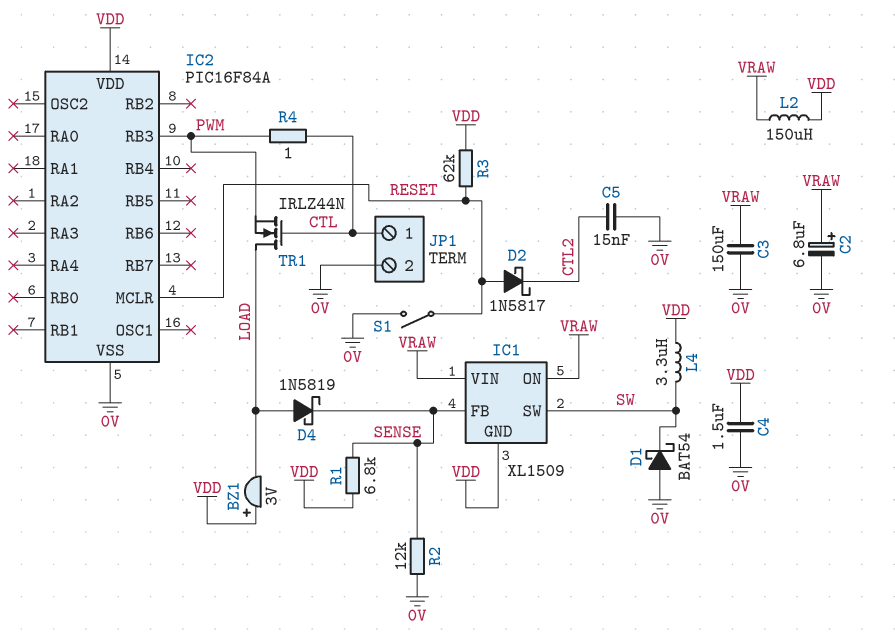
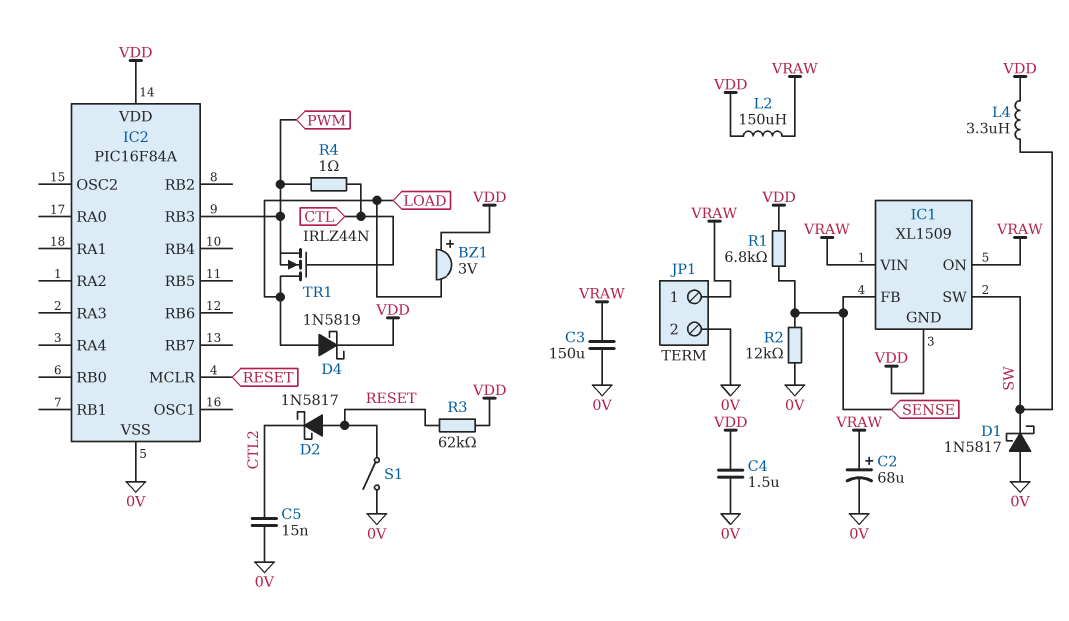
C2: 6.8uF (plus VRAW, minus 0V) -> 68uF (plus VRAW, minus 0V)
D1: schottky BAT54 (A 0V, K SW) -> schottky 1N5817 (A 0V, K SW)
D4: schottky 1N5819 (A LOAD, K SENSE) -> schottky 1N5819 (A LOAD, K VDD)
JP1 pin 1: CTL -> VRAW

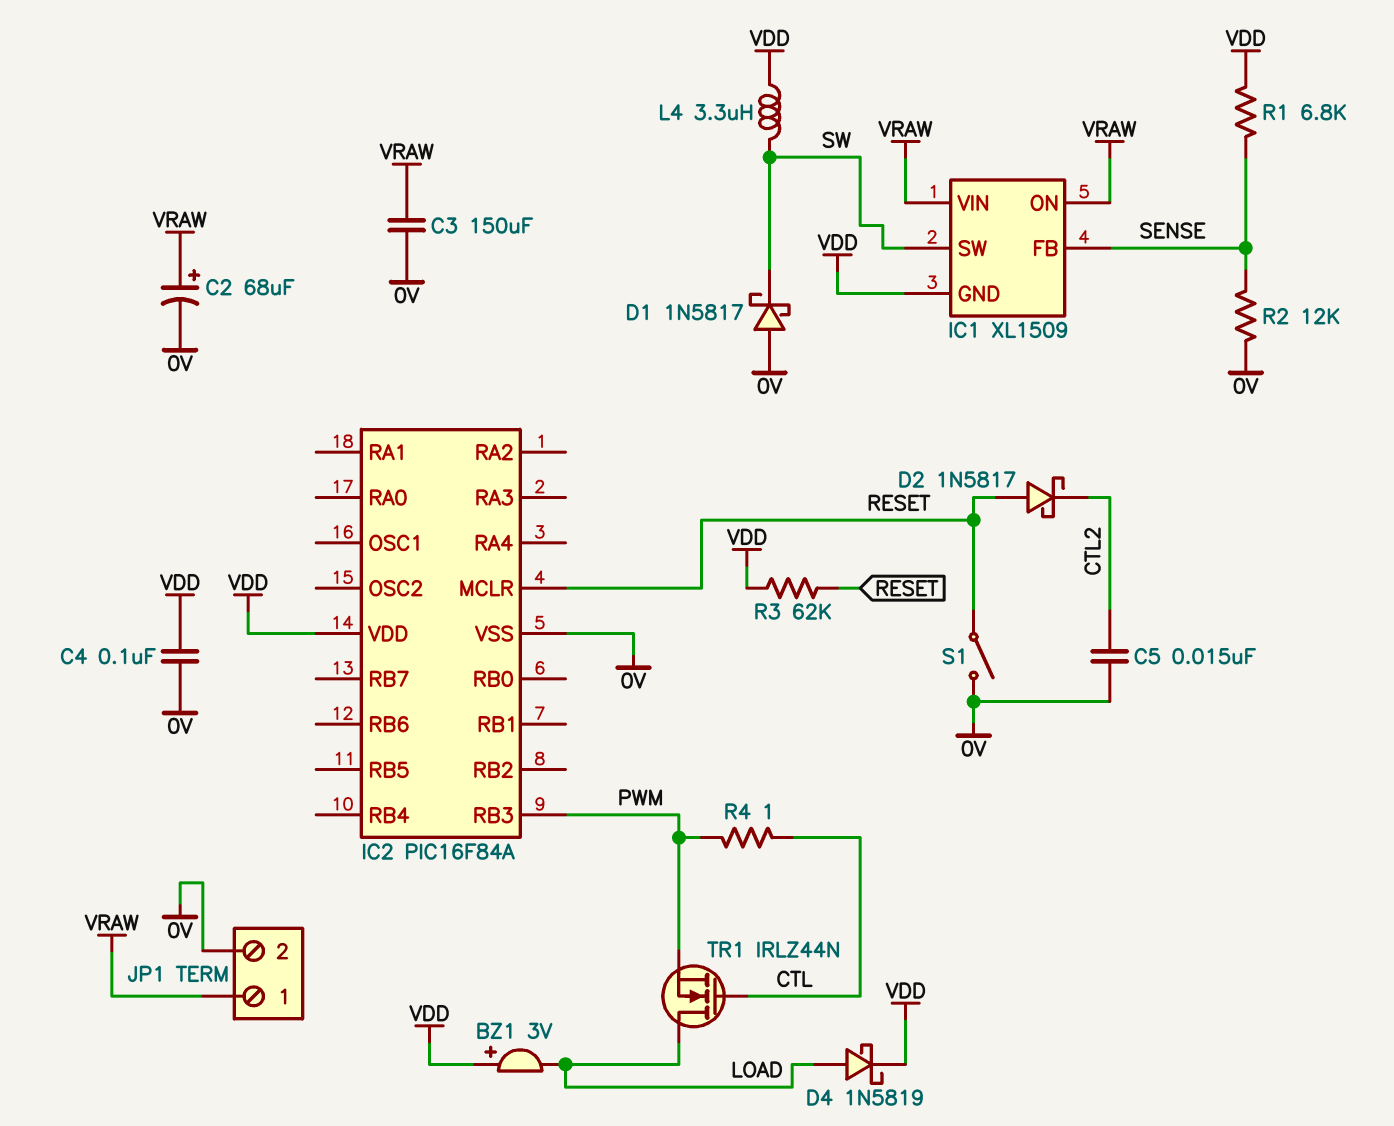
C4: 1.5uF (0V, VDD) -> 100nF (0V, VDD)
L2: 150uH (VDD, VRAW) -> none

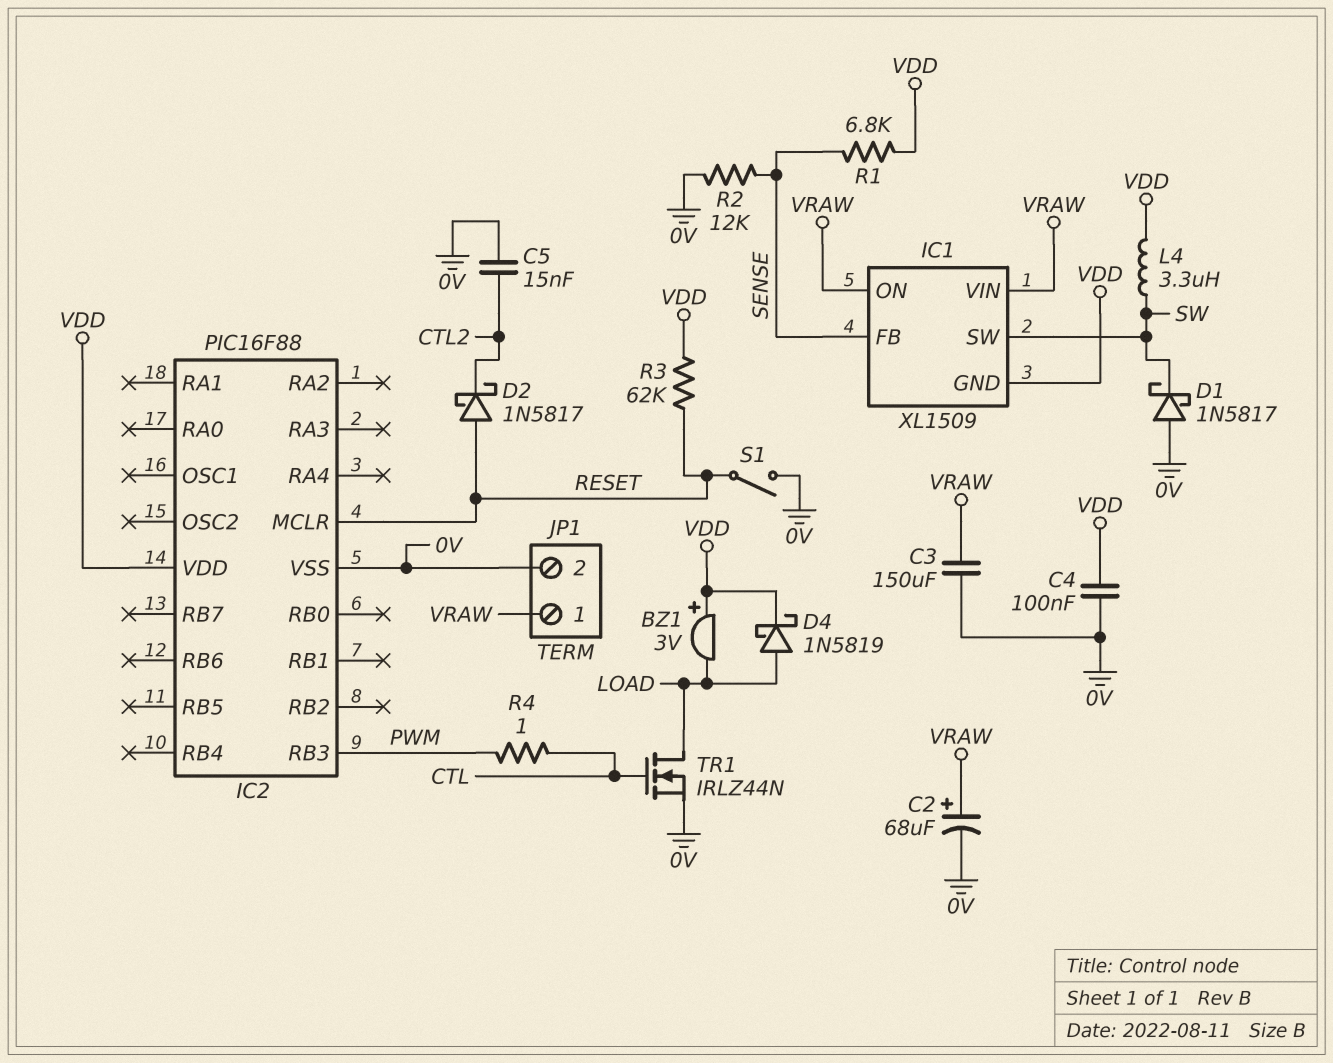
IC2: PIC16F84A -> PIC16F88
TR1: NMOS IRLZ44N (G CTL, D LOAD, S PWM) -> NMOS IRLZ44N (G CTL, D LOAD, S 0V)

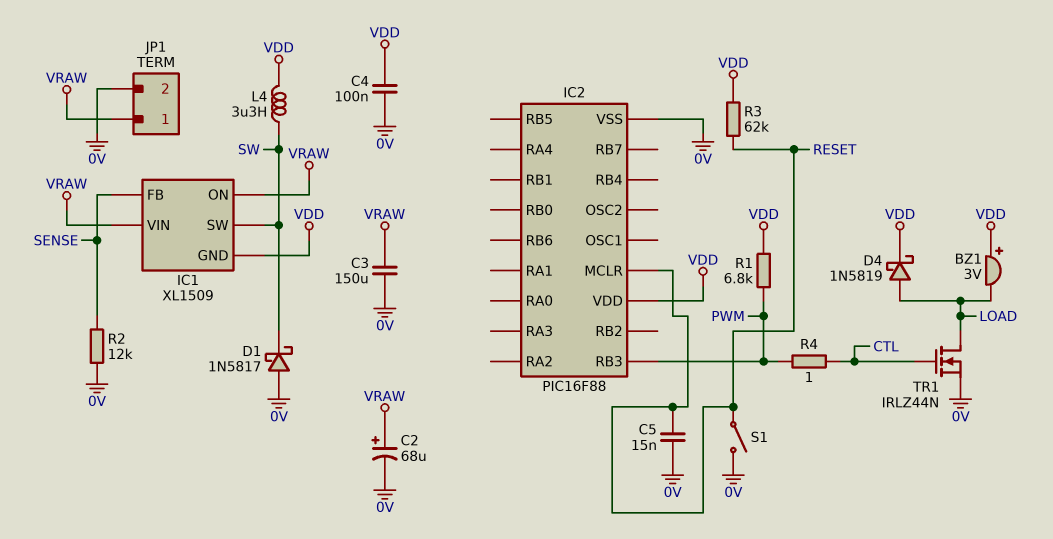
C5: 15nF (0V, CTL2) -> 15nF (0V, RESET)
D2: schottky 1N5817 (A RESET, K CTL2) -> none
R1: 6.8k (SENSE, VDD) -> 6.8k (PWM, VDD)

